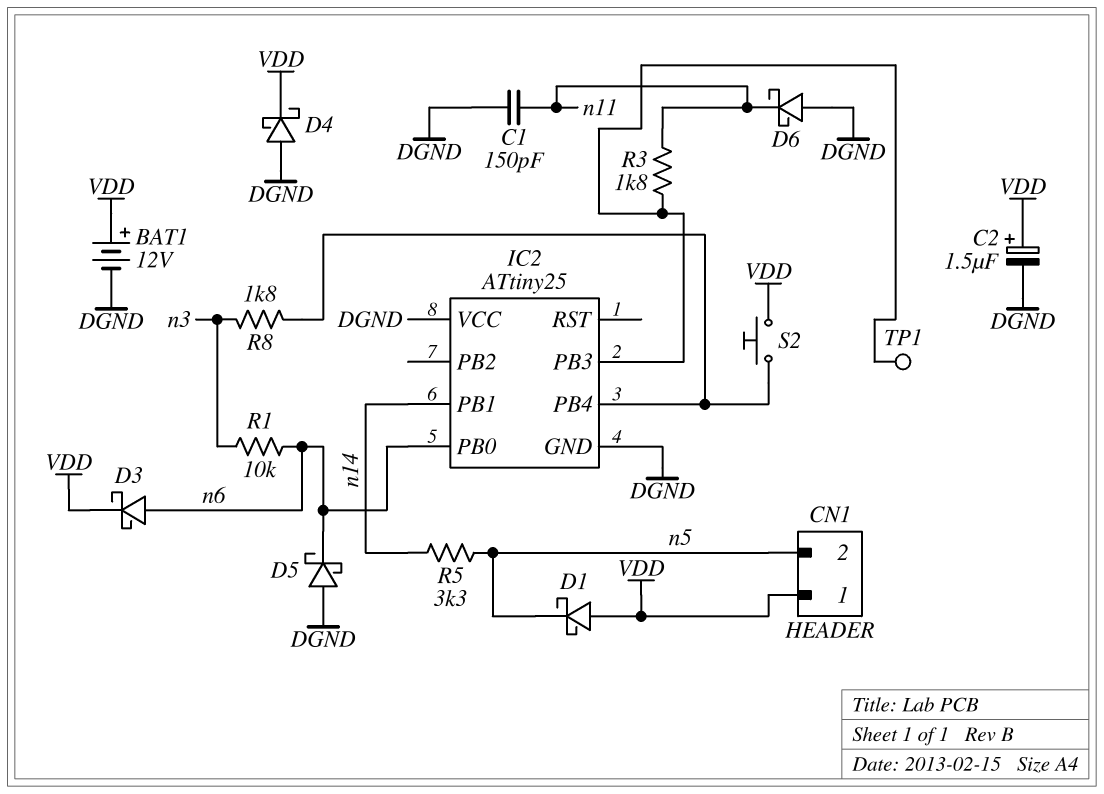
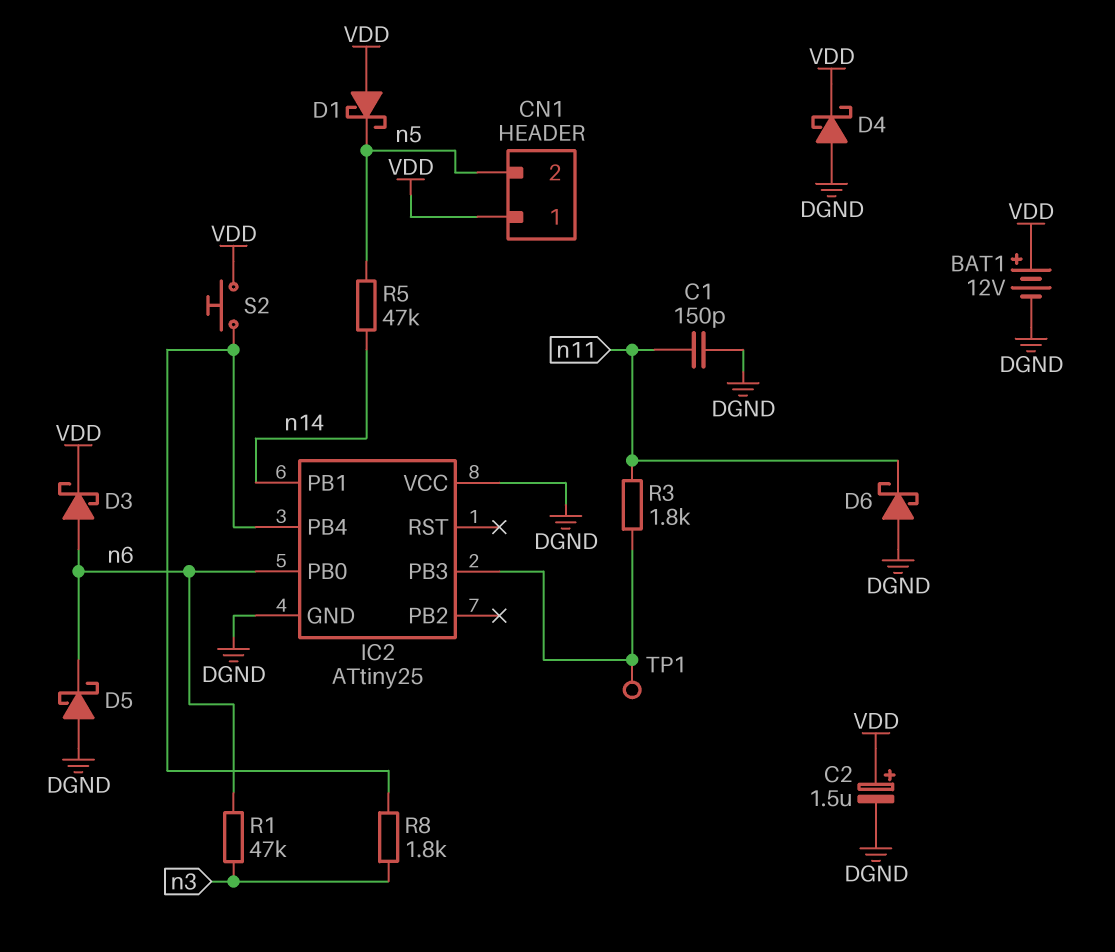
R1: 10k (n3, n6) -> 47k (n3, n6)
R5: 3.3k (n5, n14) -> 47k (n5, n14)

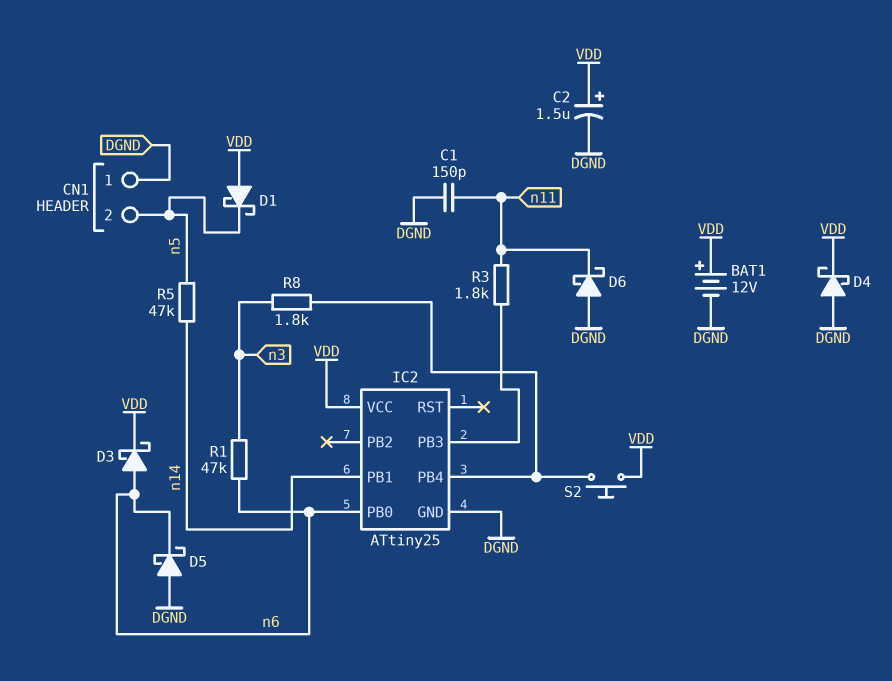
CN1 pin 1: VDD -> DGND
IC2 pin VCC: DGND -> VDD
TP1: test point (IC2/PB3) -> none

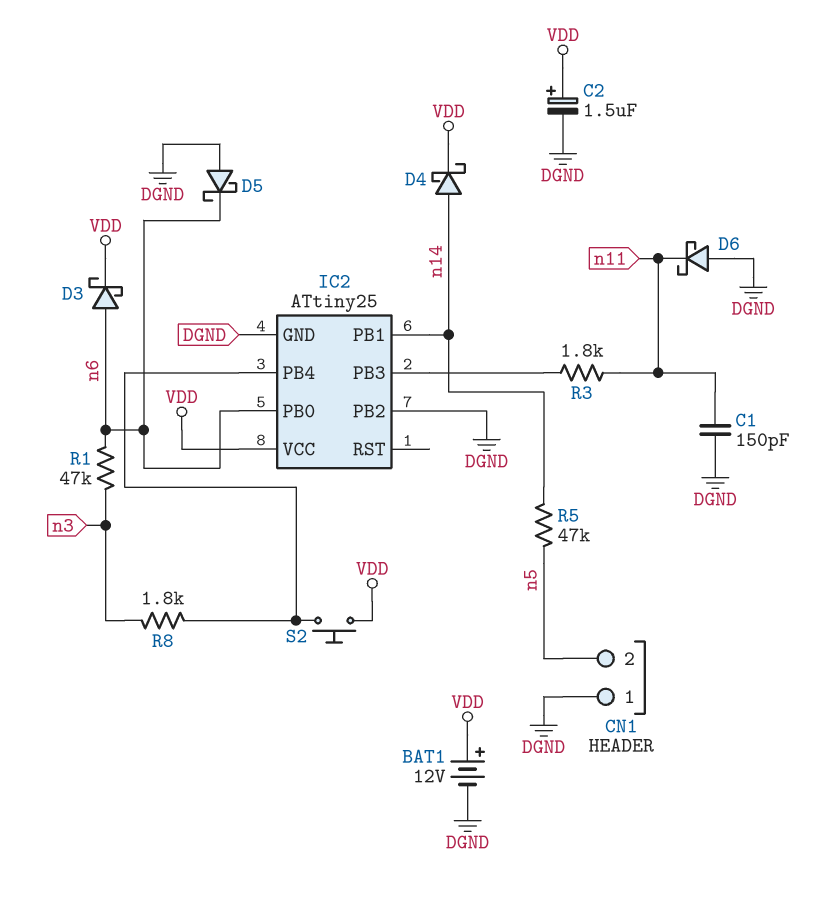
D1: schottky (A VDD, K n5) -> none
D4: schottky (A DGND, K VDD) -> schottky (A n14, K VDD)
IC2 pin PB2: none -> DGND

